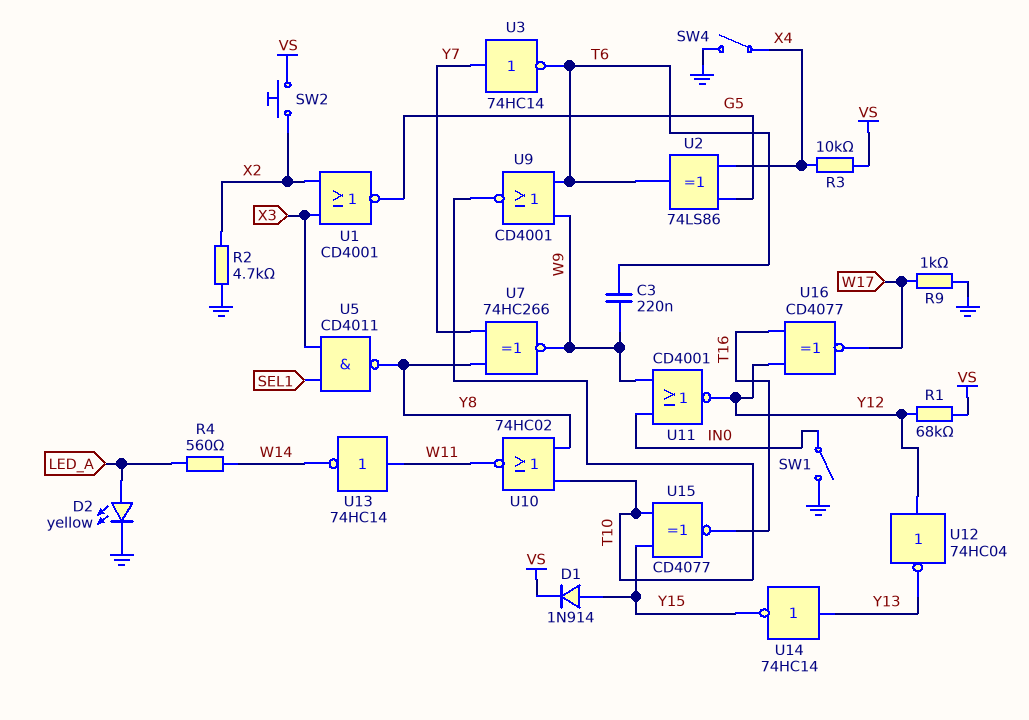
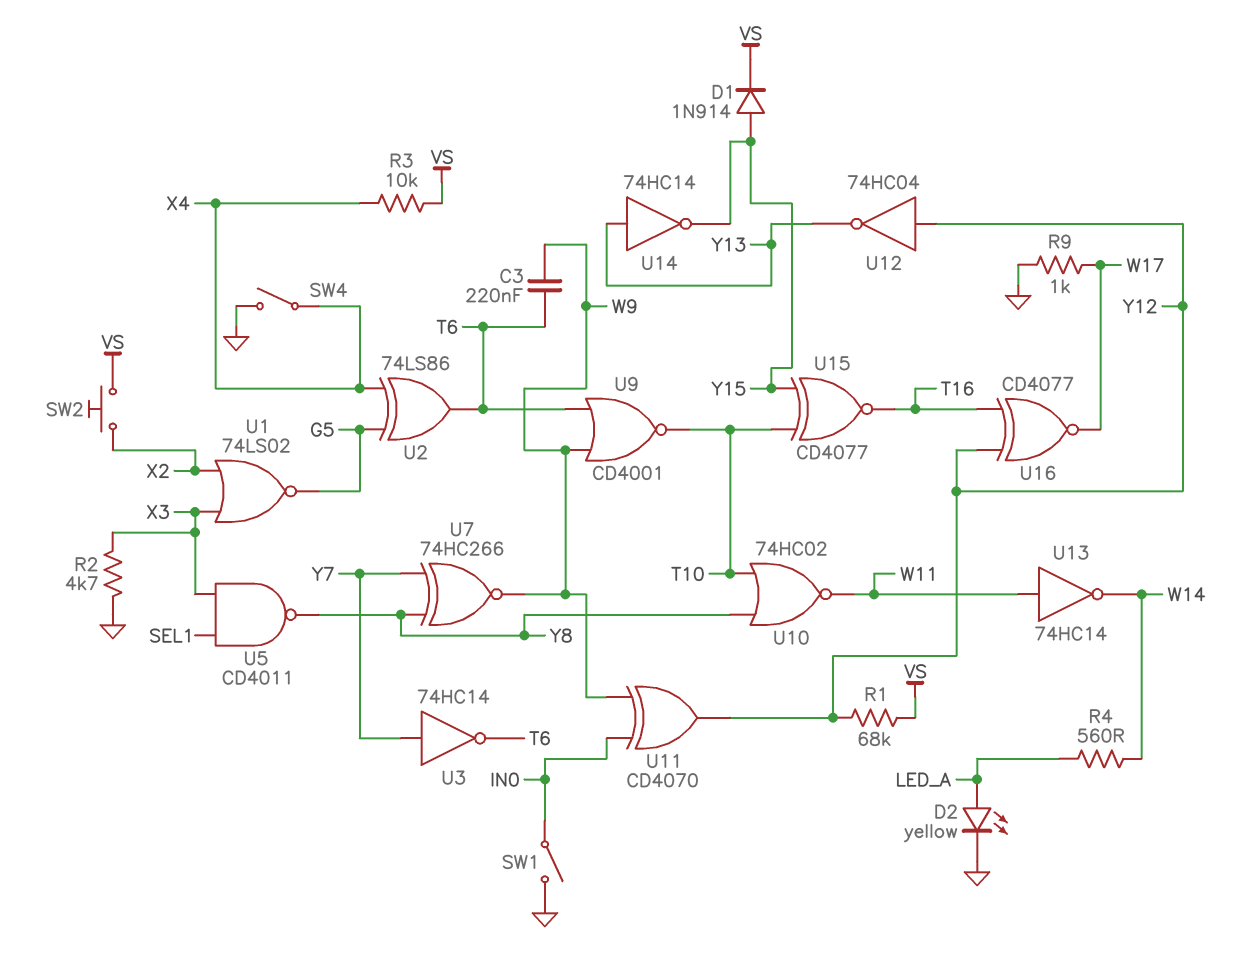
R2: 4.7k (GND, X2) -> 4.7k (GND, X3)
U1: NOR CD4001 (in X2, in X3, out G5) -> NOR 74LS02 (in X2, in X3, out G5)
U11: NOR CD4001 (in IN0, in W9, out Y12) -> XOR CD4070 (in IN0, in W9, out Y12)

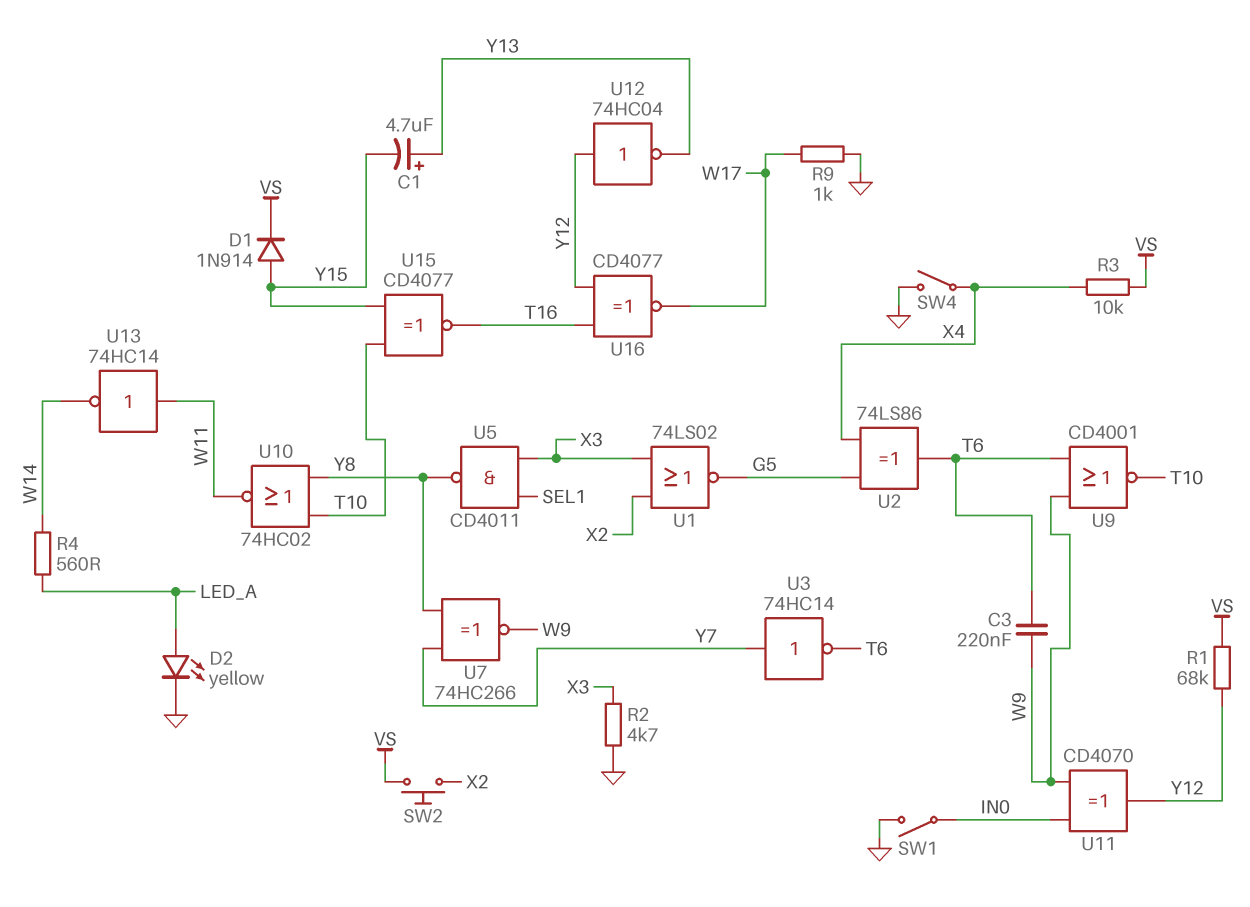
C1: none -> 4.7uF (plus Y13, minus Y15)
U14: NOT 74HC14 (in Y13, out Y15) -> none

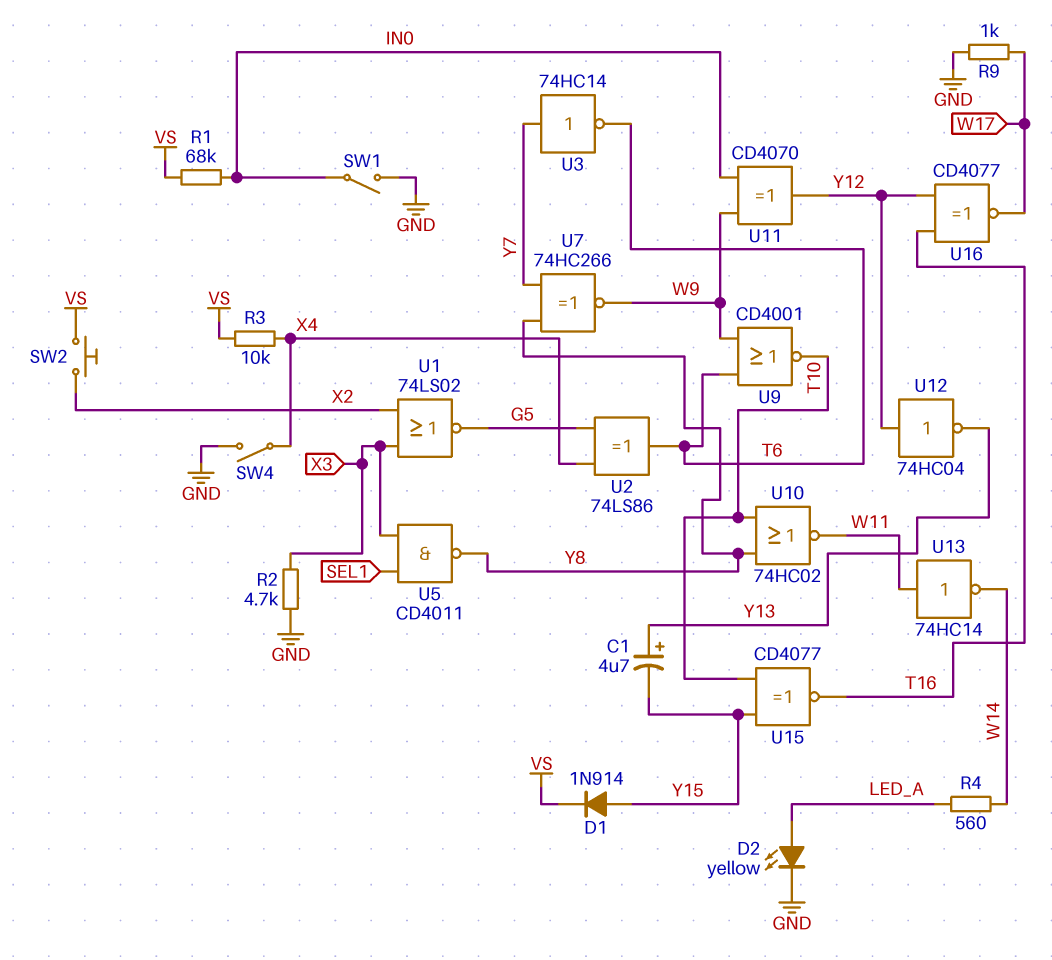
C3: 220nF (T6, W9) -> none
R1: 68k (VS, Y12) -> 68k (IN0, VS)

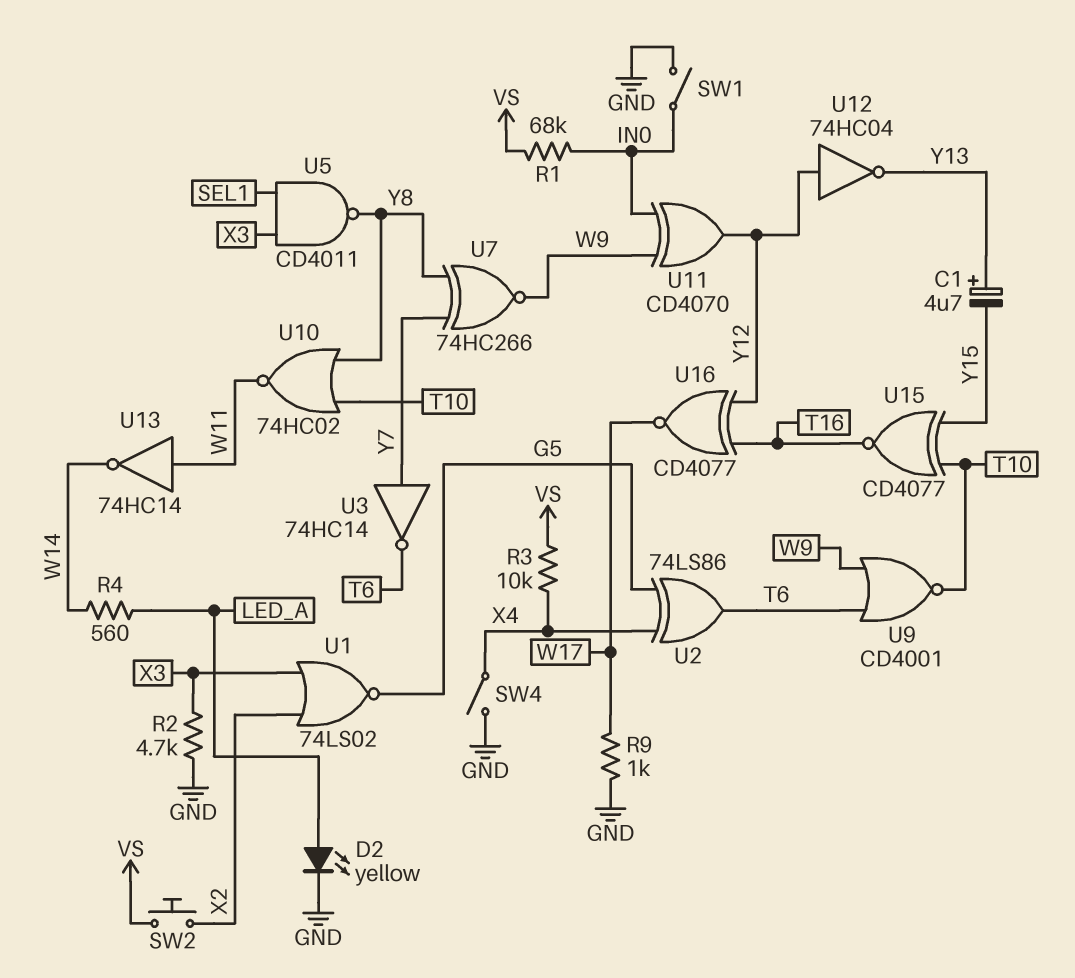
D1: diode 1N914 (A Y15, K VS) -> none

